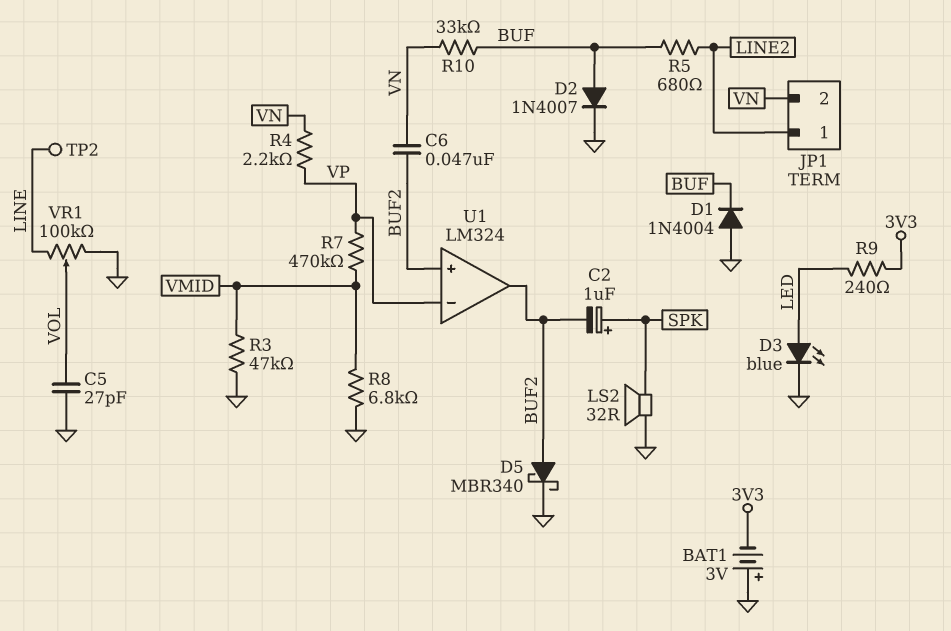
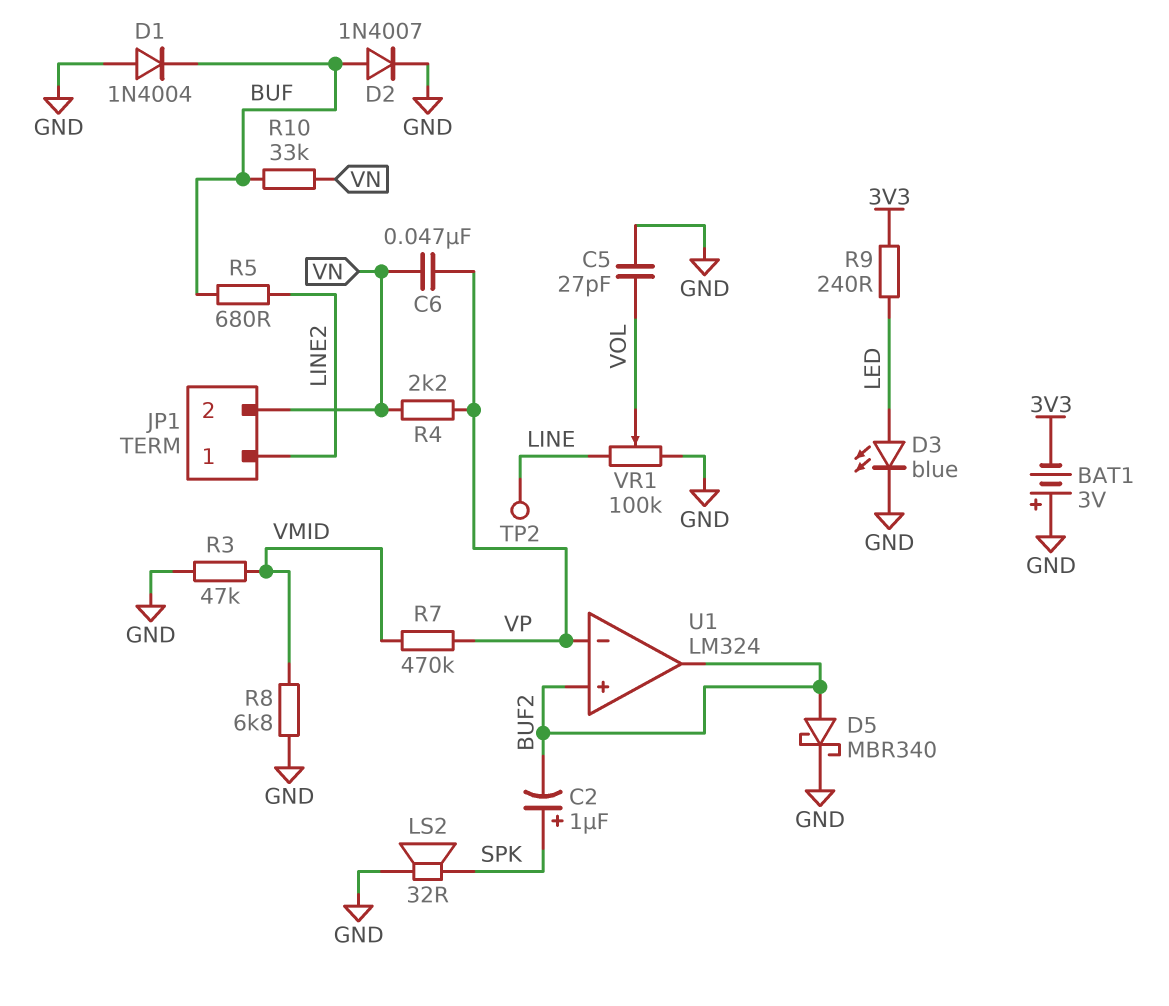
C6: 47nF (BUF2, VN) -> 47nF (VN, VP)

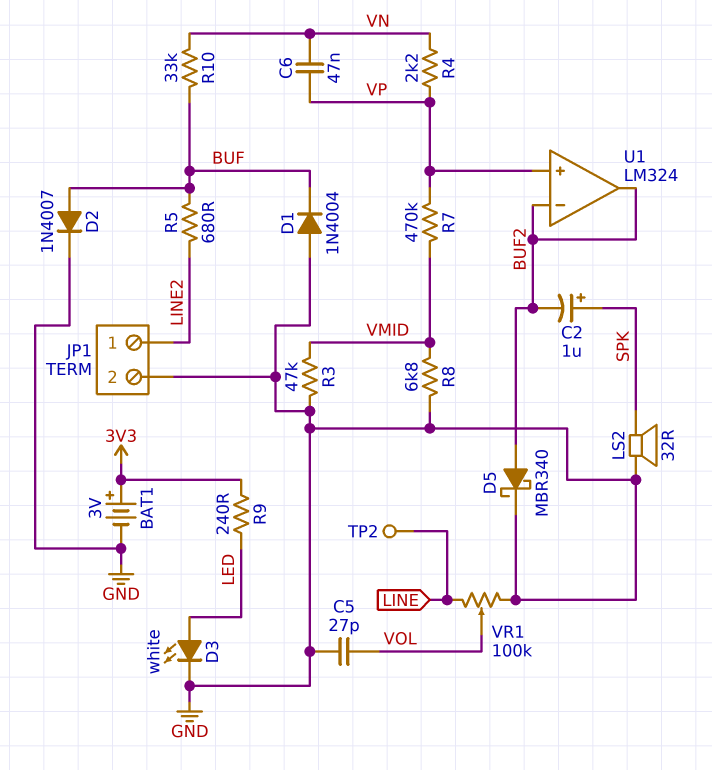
BAT1: 3V (plus GND, minus 3V3) -> 3V (plus 3V3, minus GND)
D3: LED blue (A LED, K GND) -> LED white (A LED, K GND)
JP1 pin 2: VN -> GND
U1 pin in+: BUF2 -> VP
U1 pin in-: VP -> BUF2

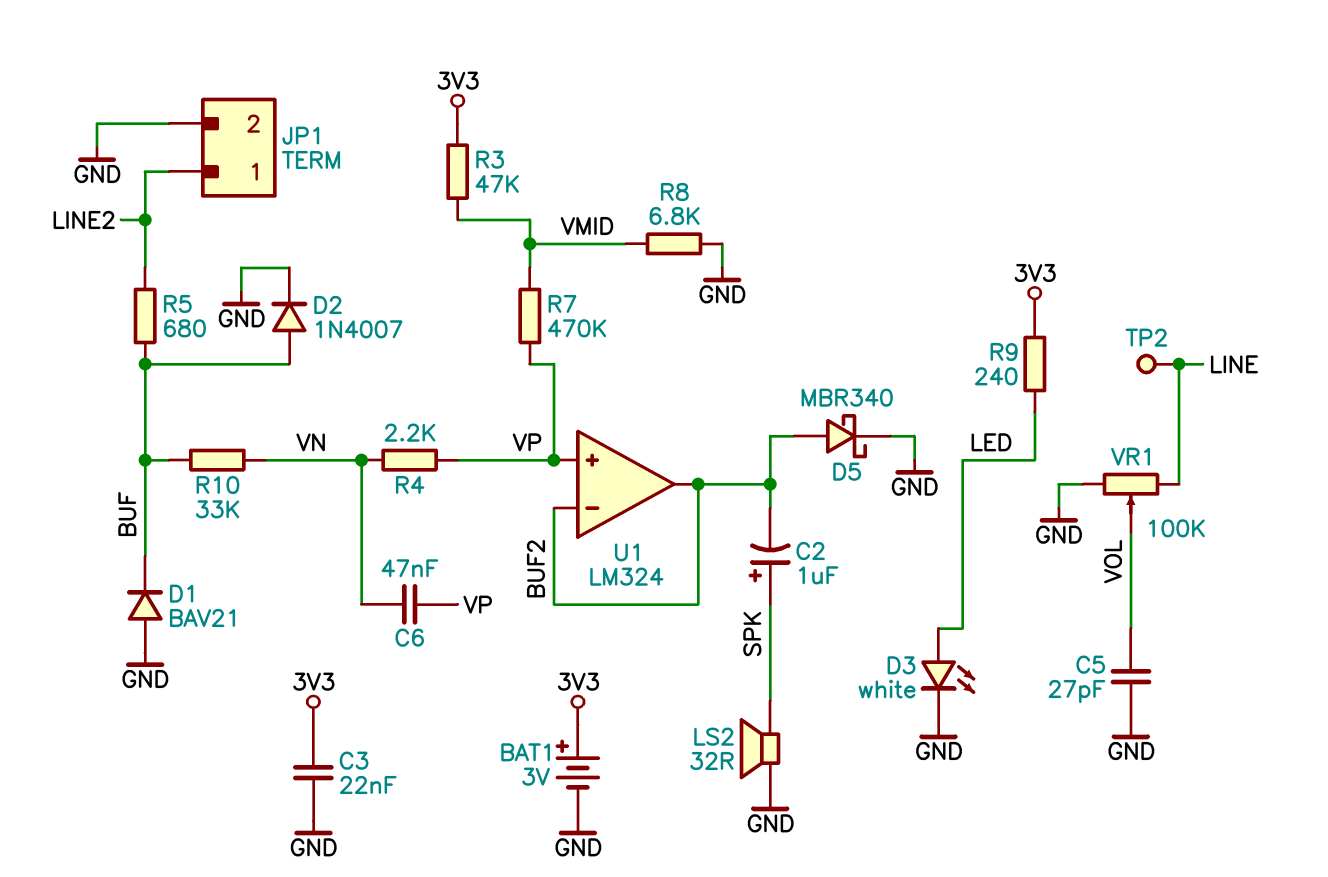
C3: none -> 22nF (3V3, GND)
D1: diode 1N4004 (A GND, K BUF) -> diode BAV21 (A GND, K BUF)
R3: 47k (GND, VMID) -> 47k (3V3, VMID)

